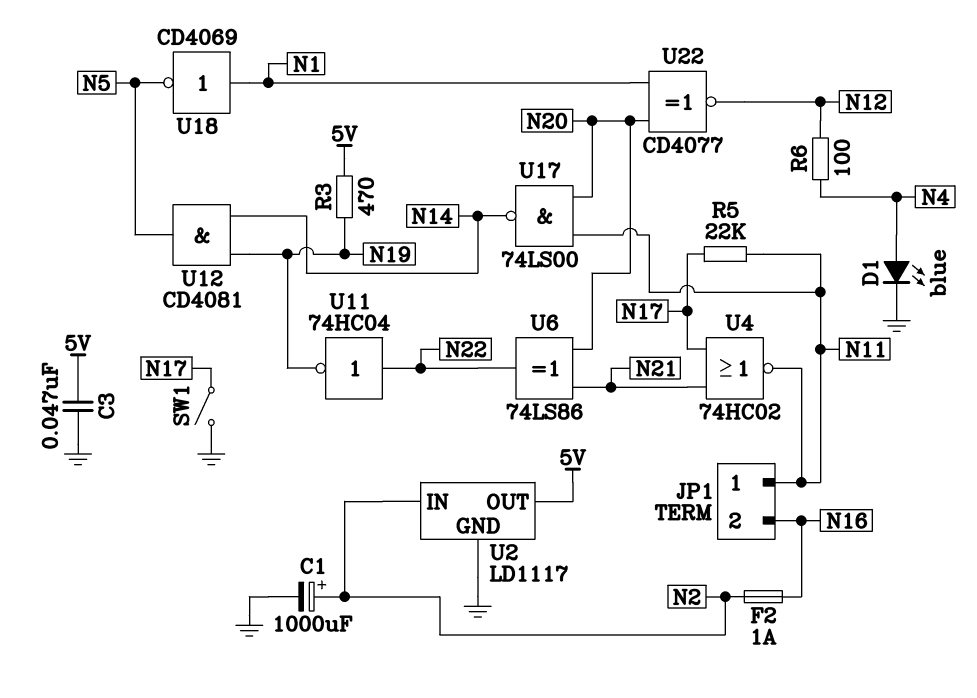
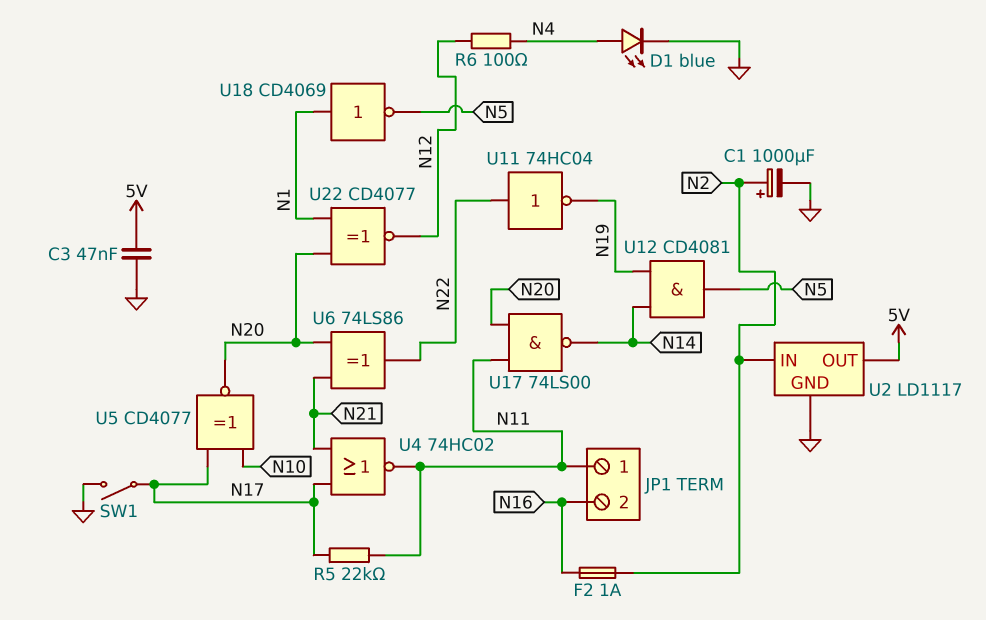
R3: 470 (5V, N19) -> none
U5: none -> XNOR CD4077 (in N10, in N17, out N20)

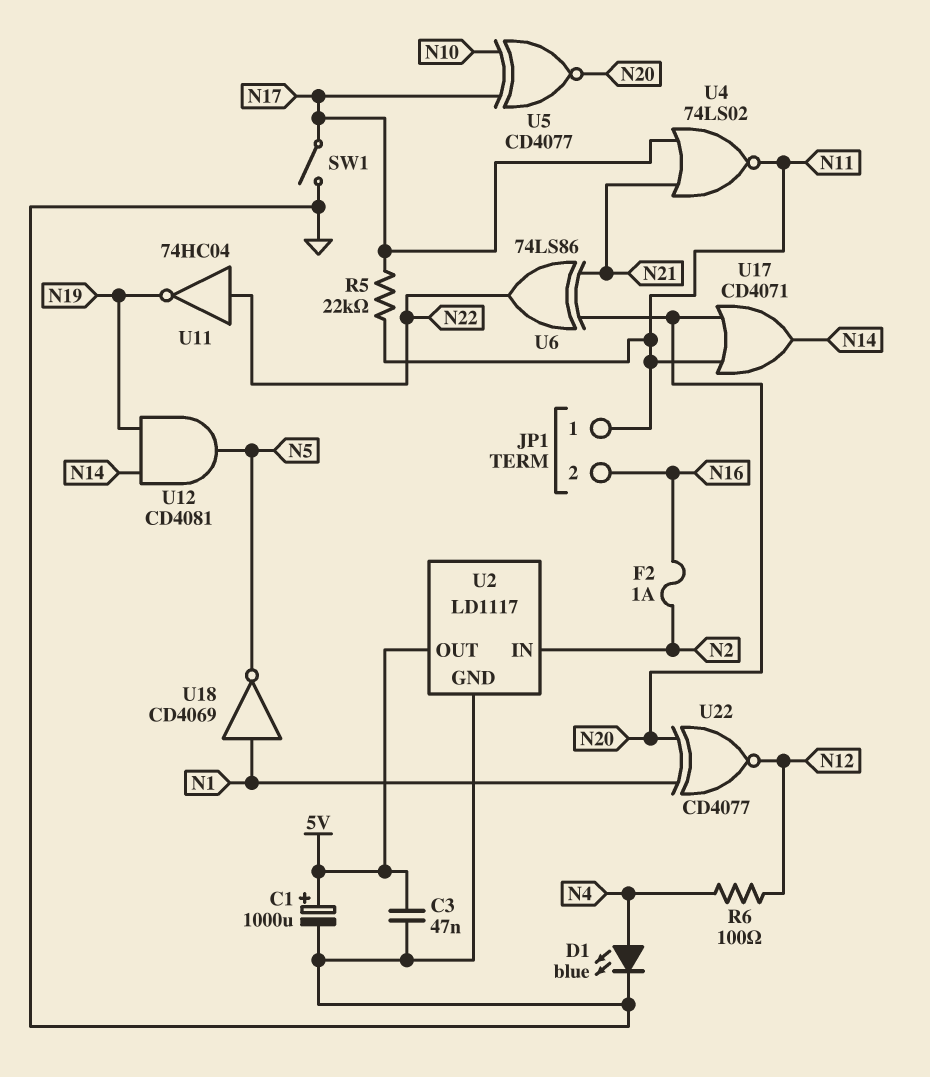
C1: 1000uF (plus N2, minus GND) -> 1000uF (plus 5V, minus GND)
U4: NOR 74HC02 (in N17, in N21, out N11) -> NOR 74LS02 (in N17, in N21, out N11)
U17: NAND 74LS00 (in N11, in N20, out N14) -> OR CD4071 (in N11, in N20, out N14)

